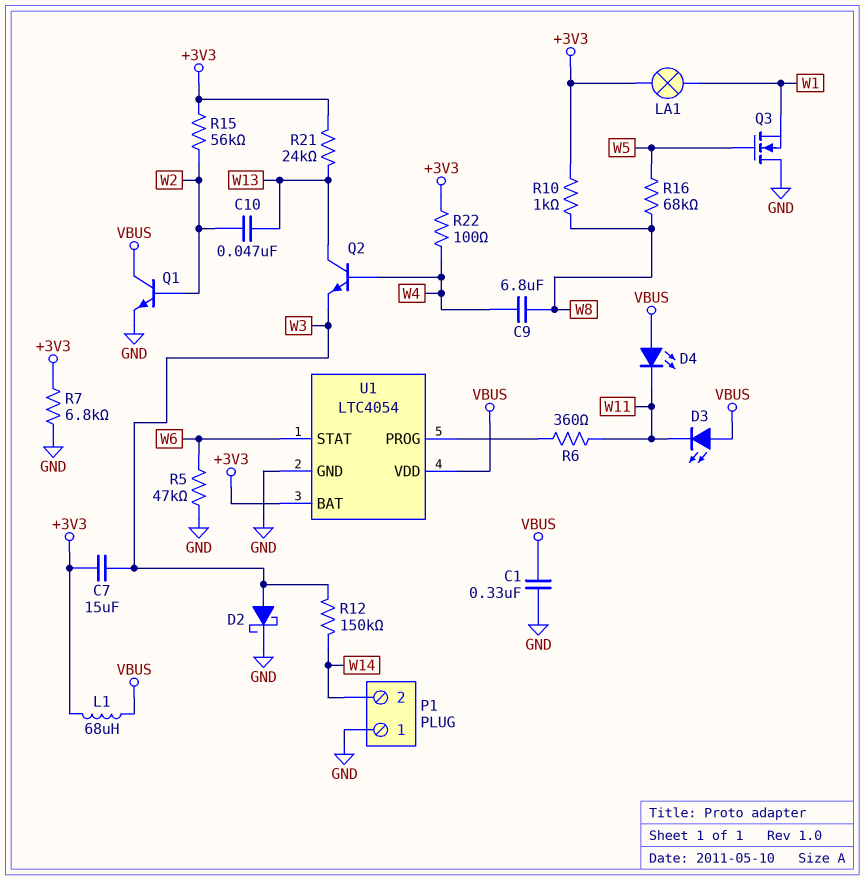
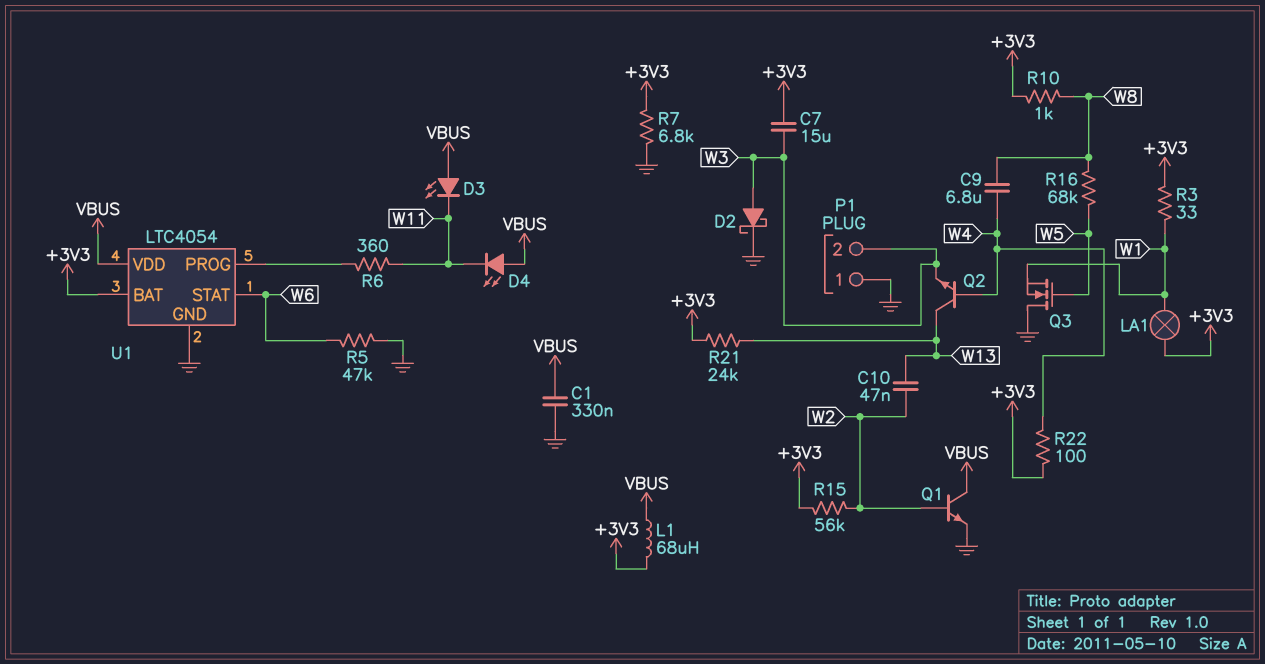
P1 pin 2: W14 -> W3
R3: none -> 33 (+3V3, W1)
R12: 150k (W3, W14) -> none

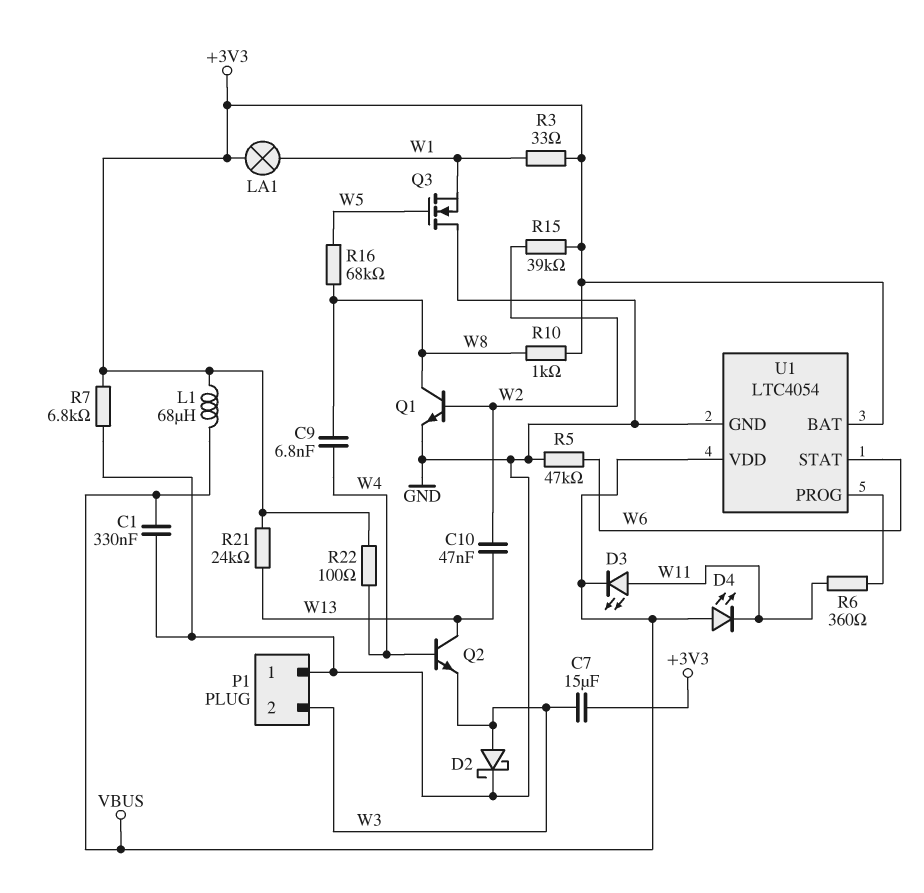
C9: 6.8uF (W4, W8) -> 6.8nF (W4, W8)
D3: LED (A VBUS, K W11) -> LED (A W11, K VBUS)
Q1: NPN (B W2, C VBUS, E GND) -> NPN (B W2, C W8, E GND)
R15: 56k (+3V3, W2) -> 39k (+3V3, W2)

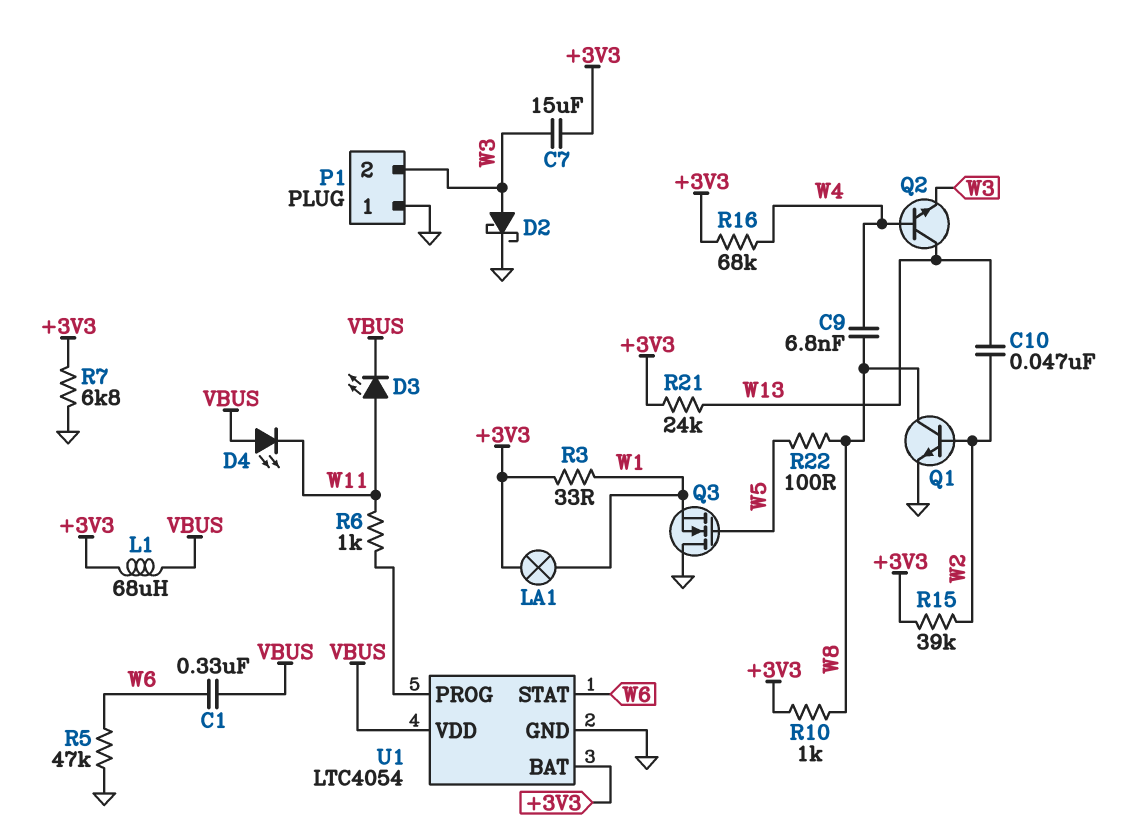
C1: 330nF (GND, VBUS) -> 330nF (VBUS, W6)
R6: 360 (U1/PROG, W11) -> 1k (U1/PROG, W11)
R16: 68k (W5, W8) -> 68k (+3V3, W4)
R22: 100 (+3V3, W4) -> 100 (W5, W8)

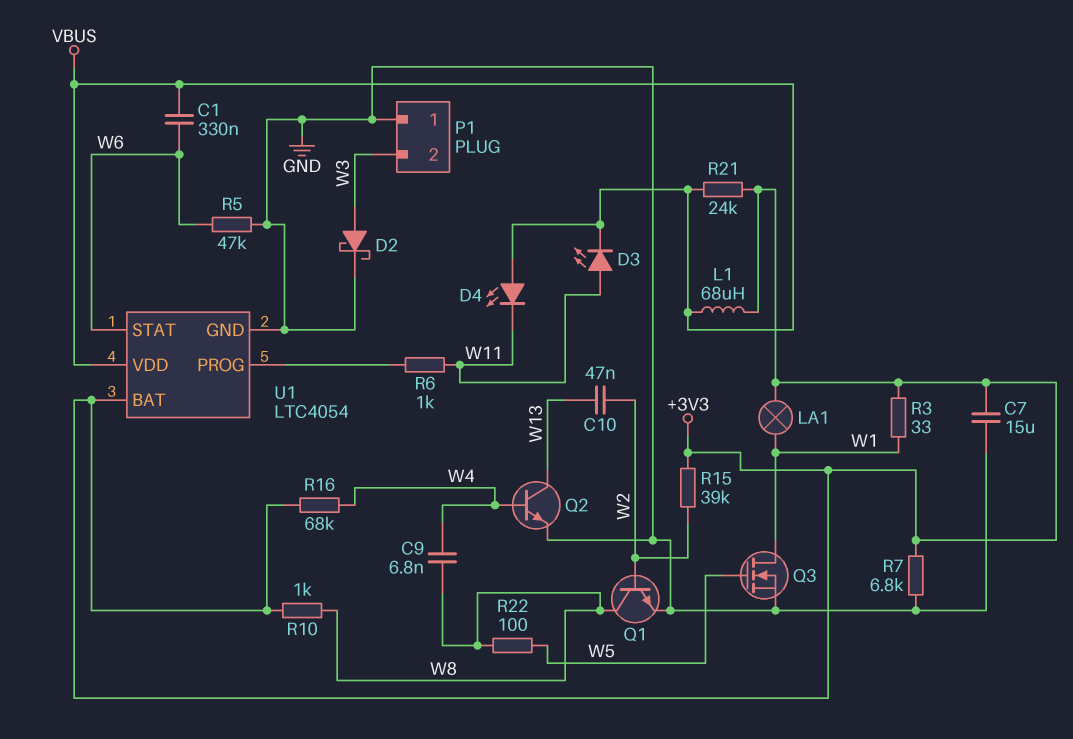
C7: 15uF (+3V3, W3) -> 15uF (+3V3, GND)
Q2: NPN (B W4, C W13, E W3) -> NPN (B W4, C W13, E GND)
Q3: NMOS (G W5, D GND, S W1) -> NMOS (G W5, D W1, S GND)
R21: 24k (+3V3, W13) -> 24k (+3V3, VBUS)

